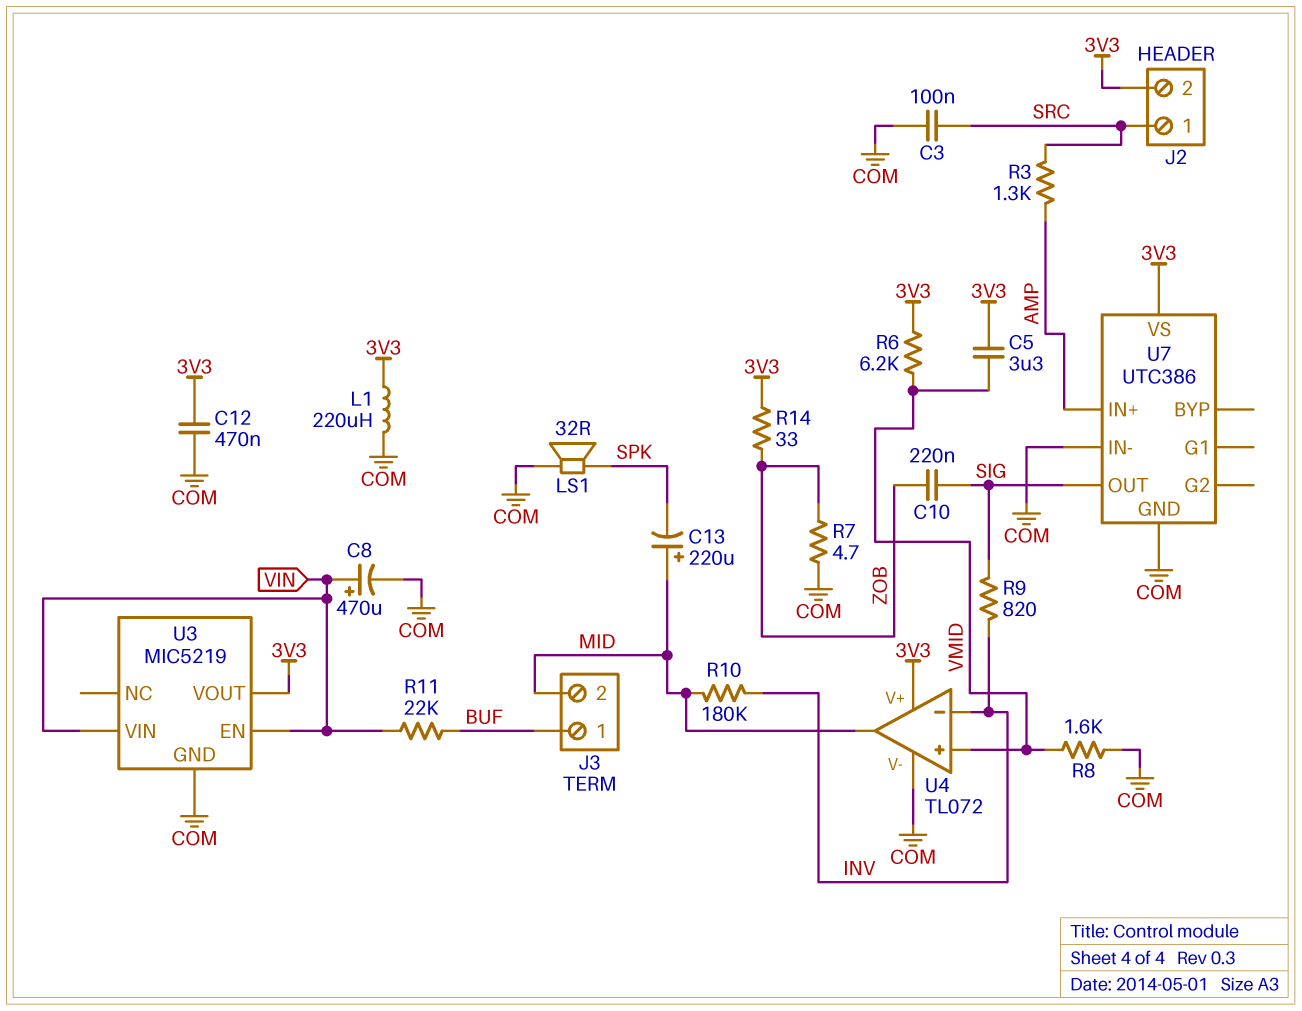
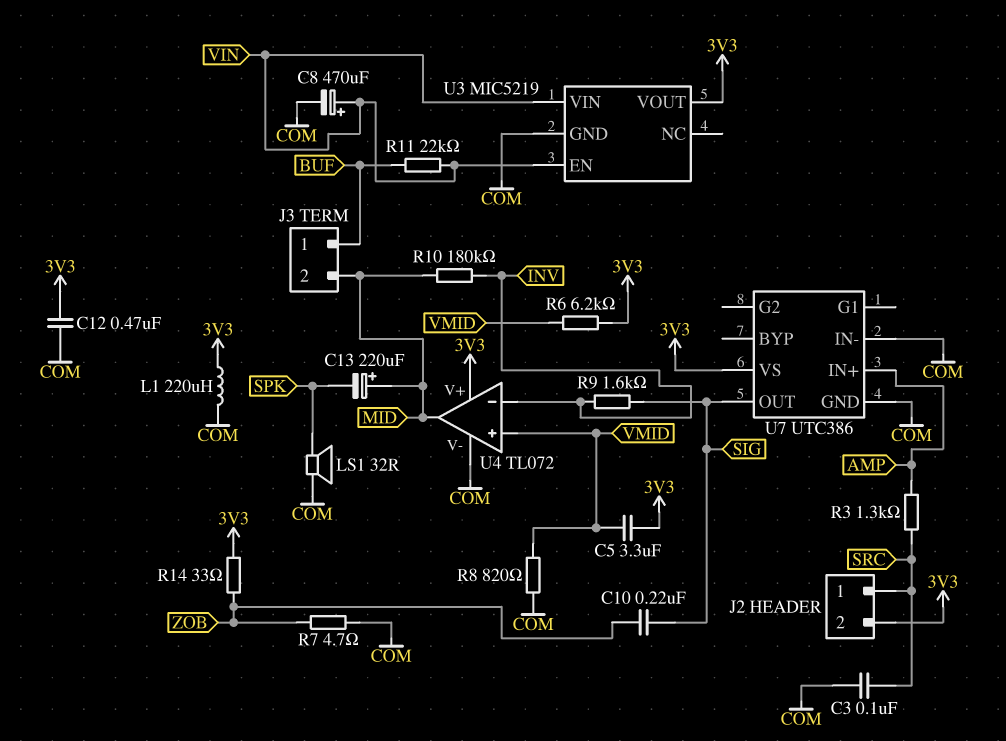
R8: 1.6k (COM, VMID) -> 820 (COM, VMID)
R9: 820 (INV, SIG) -> 1.6k (INV, SIG)

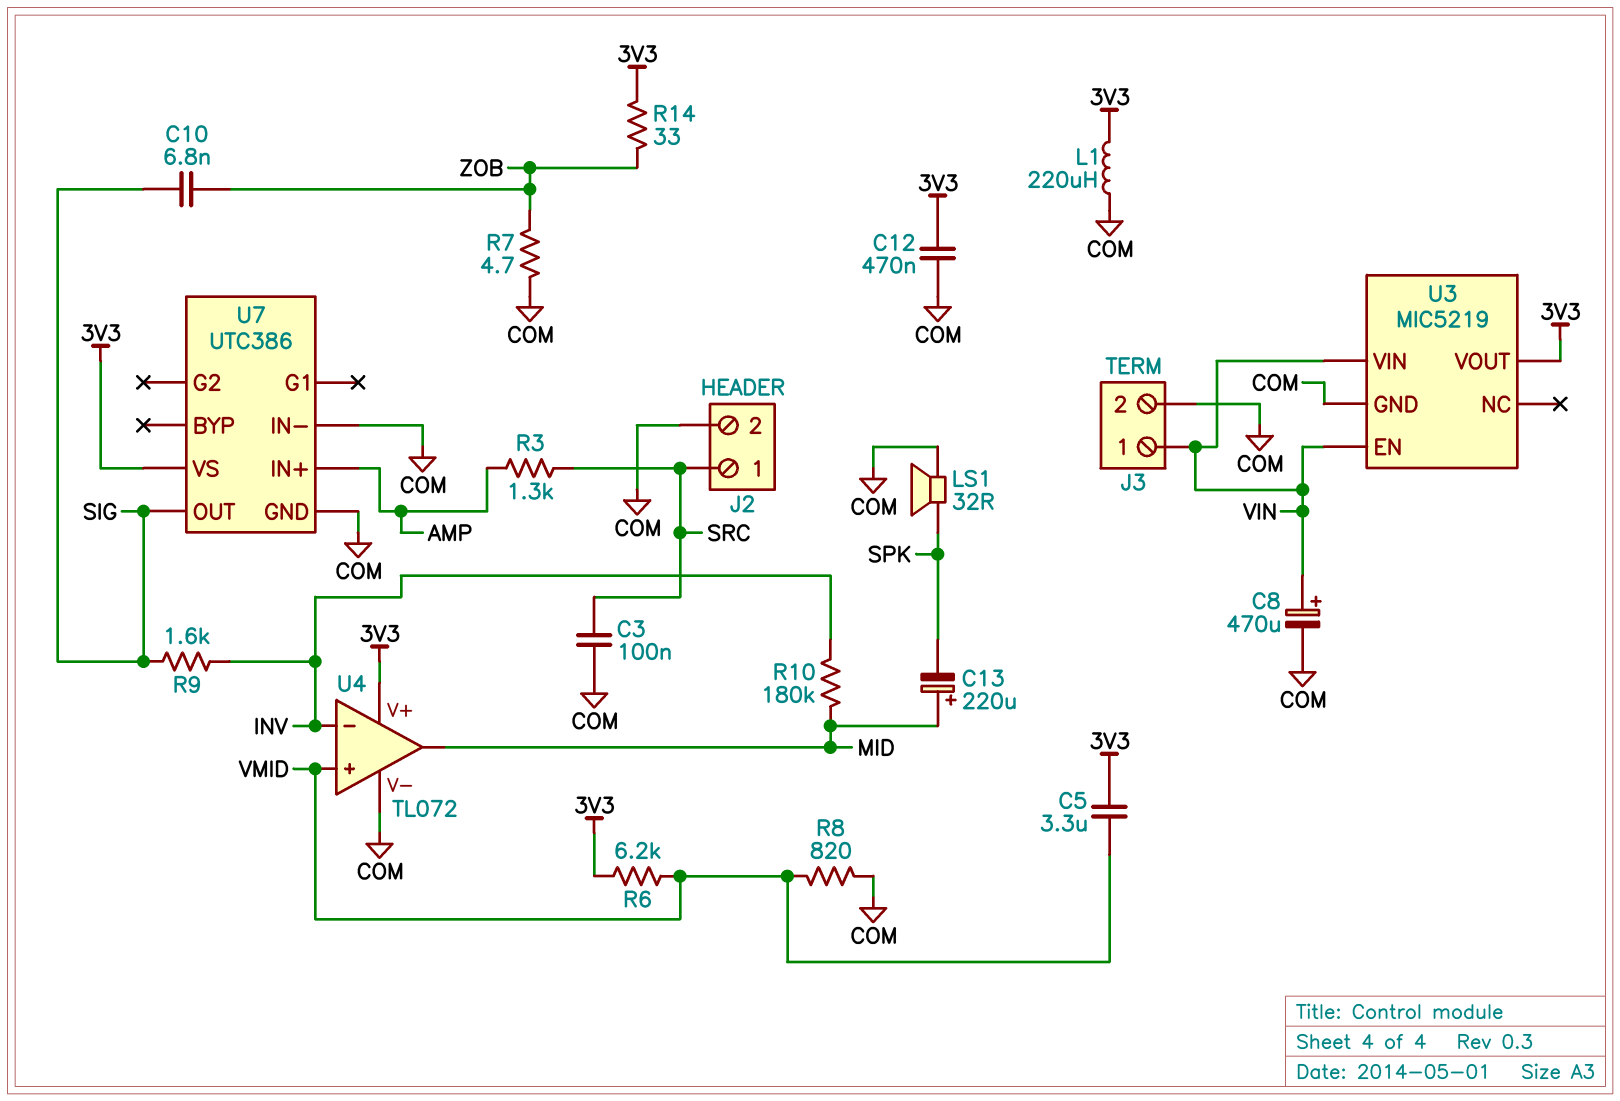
C10: 220nF (SIG, ZOB) -> 6.8nF (SIG, ZOB)
J2 pin 2: 3V3 -> COM
J3 pin 1: BUF -> VIN
J3 pin 2: MID -> COM
R11: 22k (BUF, VIN) -> none

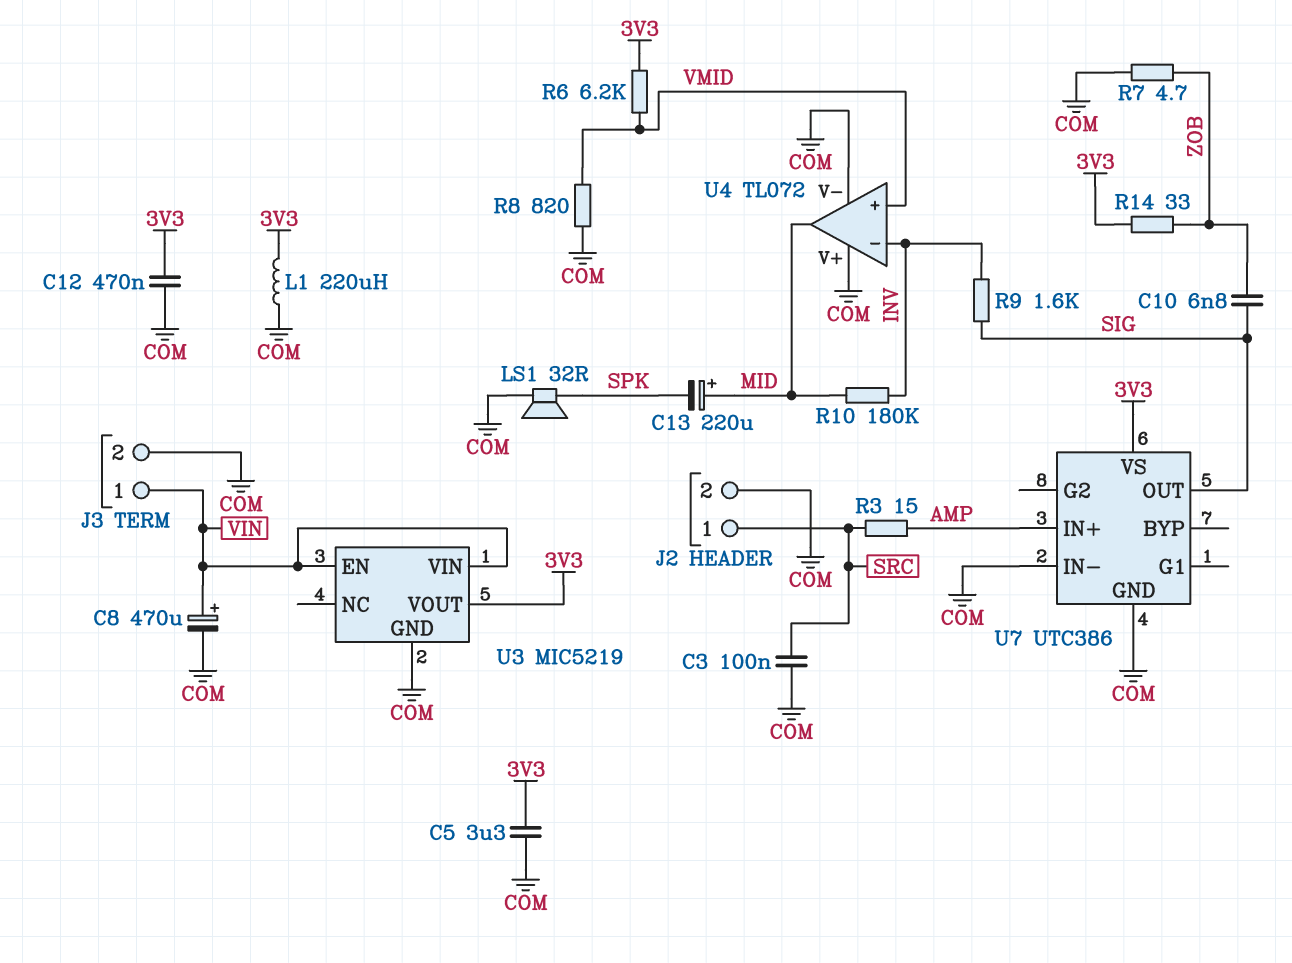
C5: 3.3uF (3V3, VMID) -> 3.3uF (3V3, COM)
R3: 1.3k (AMP, SRC) -> 15 (AMP, SRC)
U4 pin V+: 3V3 -> COM

